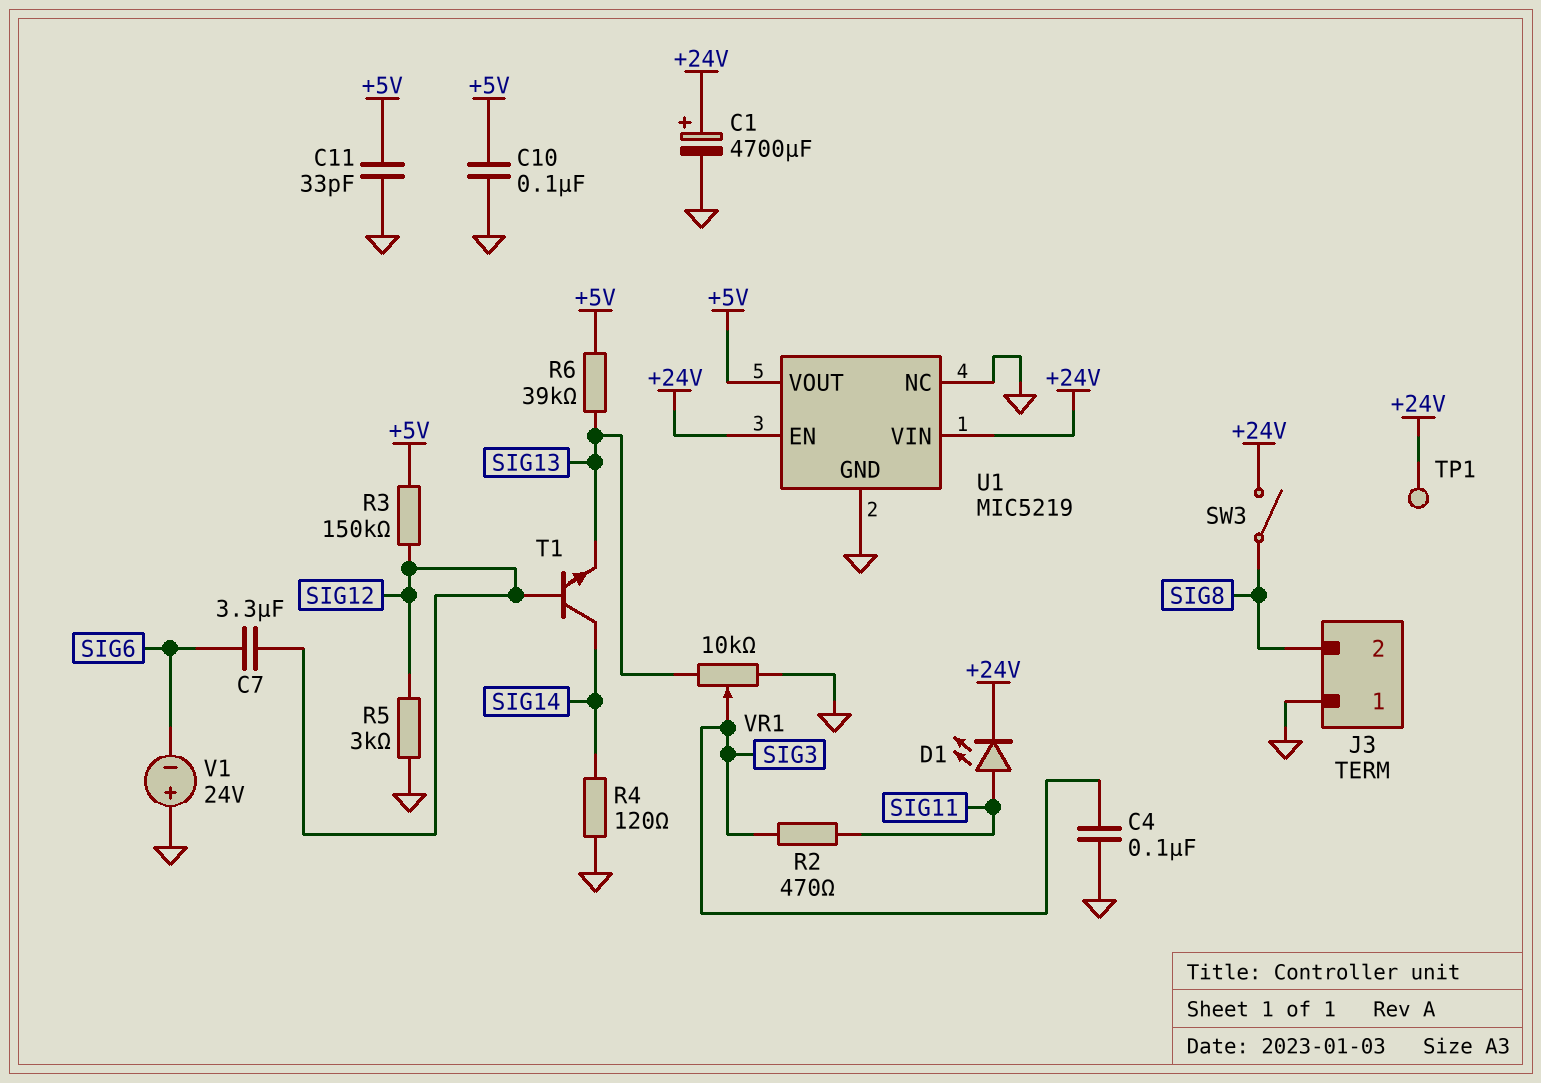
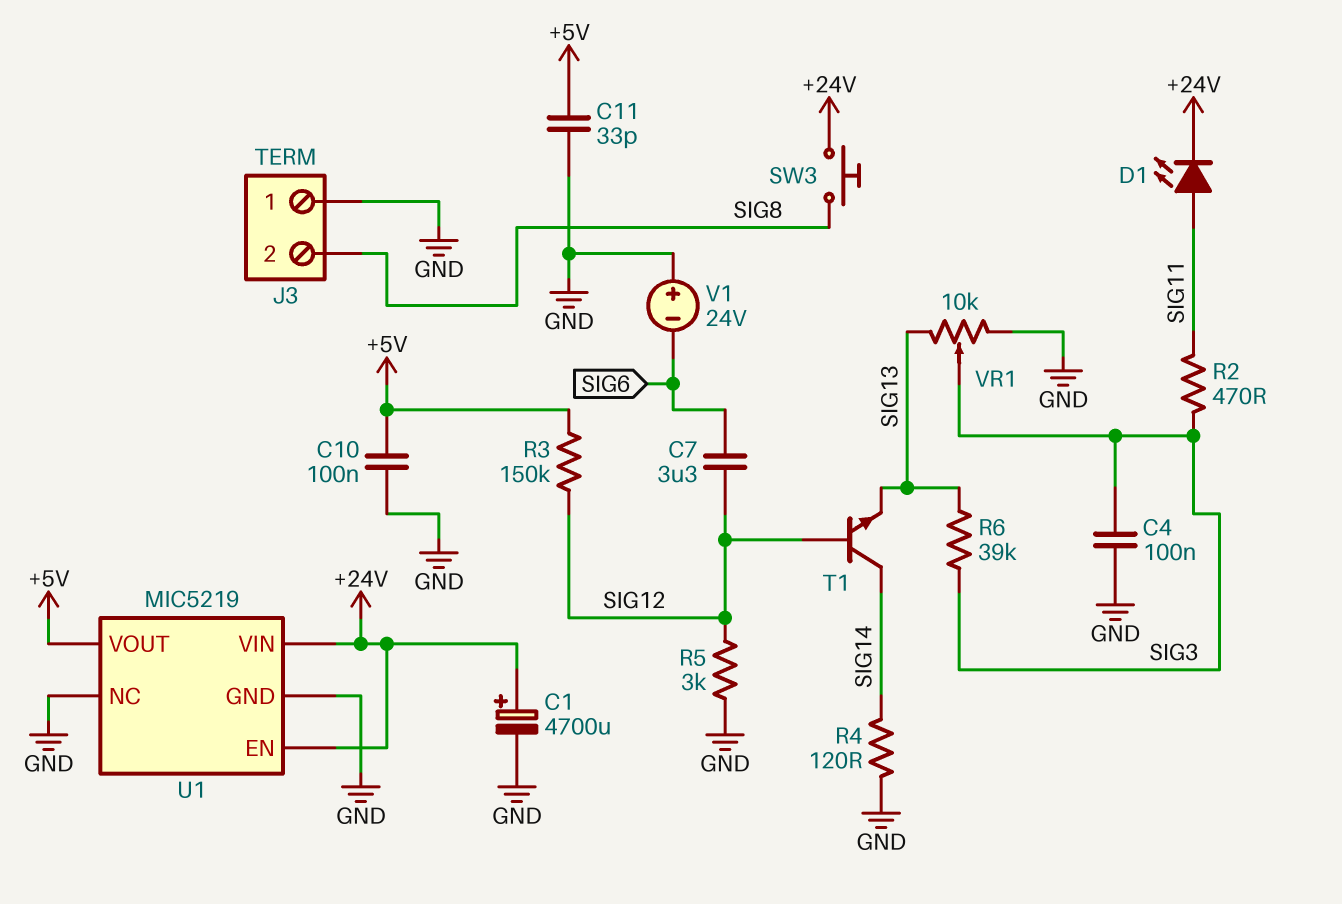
R6: 39k (+5V, SIG13) -> 39k (SIG3, SIG13)
SW3: switch (+24V, SIG8) -> button (+24V, SIG8)
TP1: test point (+24V) -> none

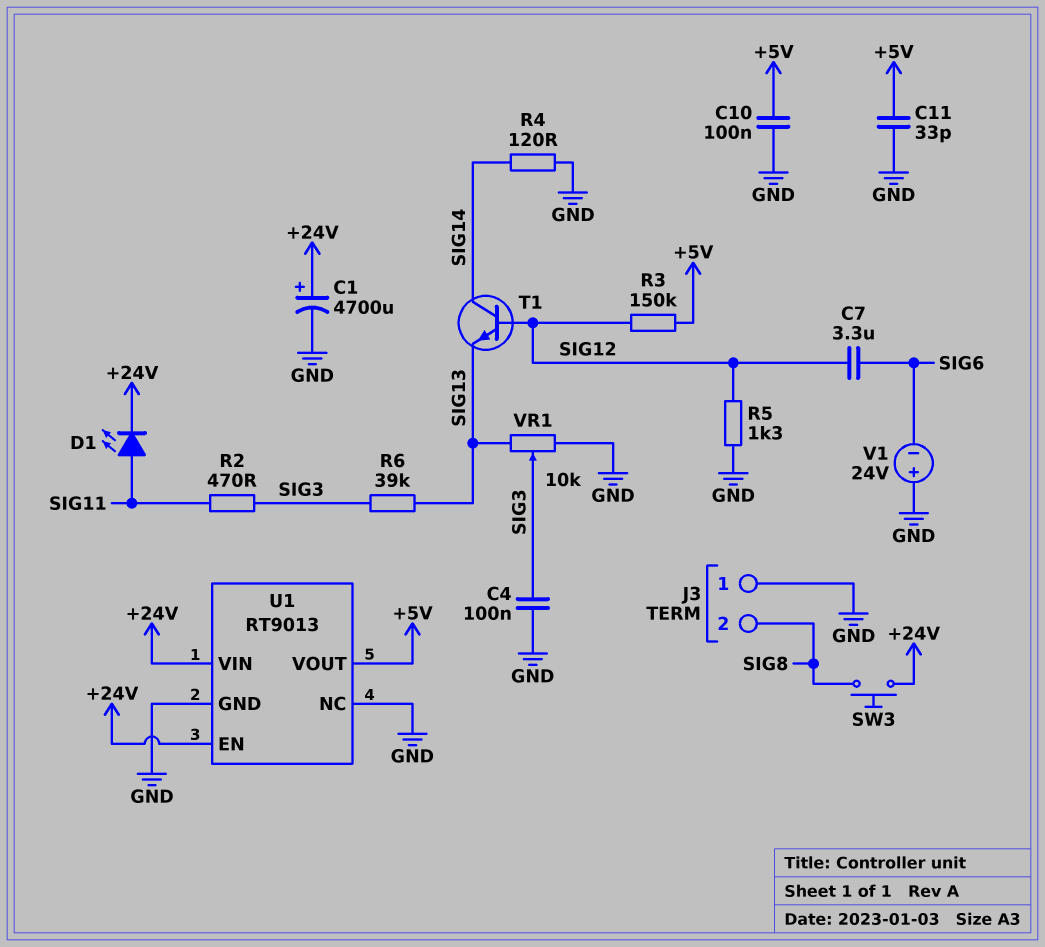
R5: 3k (GND, SIG12) -> 1.3k (GND, SIG12)
U1: MIC5219 -> RT9013

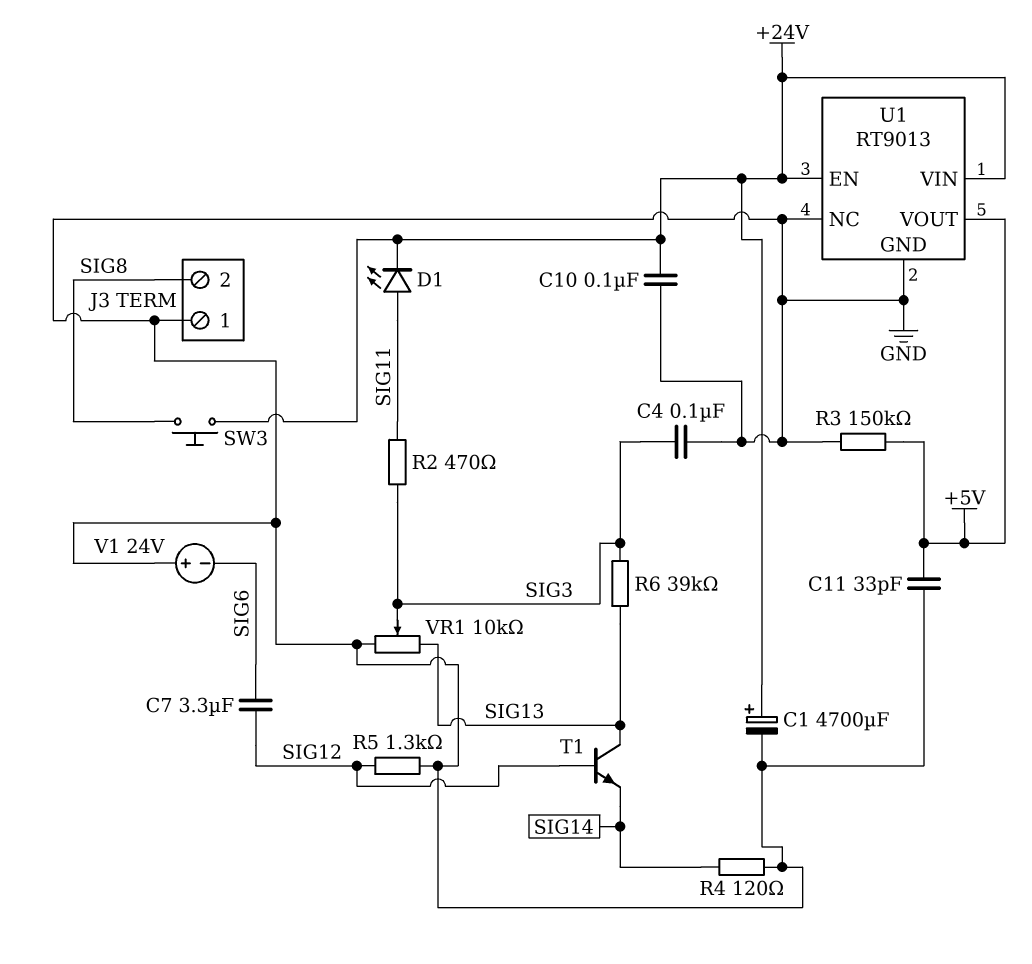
C10: 100nF (+5V, GND) -> 100nF (+24V, GND)
R3: 150k (+5V, SIG12) -> 150k (+5V, GND)
T1: NPN (B SIG12, C SIG14, E SIG13) -> NPN (B SIG12, C SIG13, E SIG14)

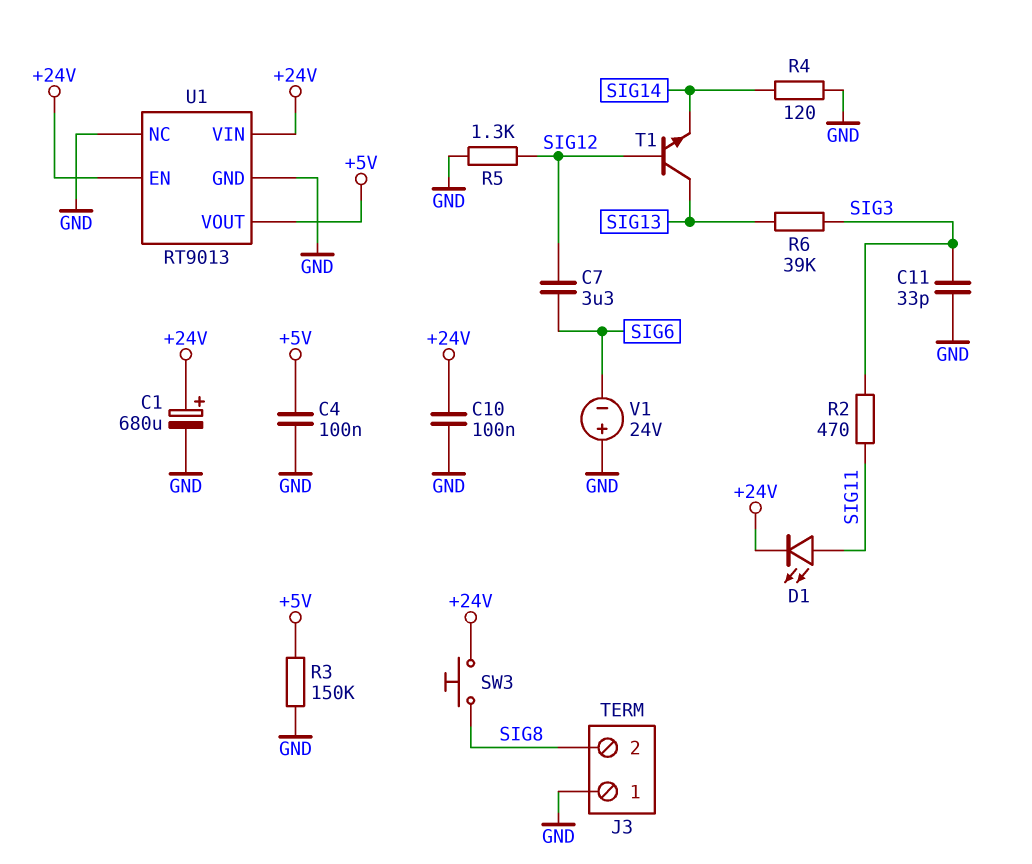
C1: 4700uF (plus +24V, minus GND) -> 680uF (plus +24V, minus GND)
C4: 100nF (GND, SIG3) -> 100nF (+5V, GND)
C11: 33pF (+5V, GND) -> 33pF (GND, SIG3)
VR1: 10k (GND, SIG13, wiper SIG3) -> none

